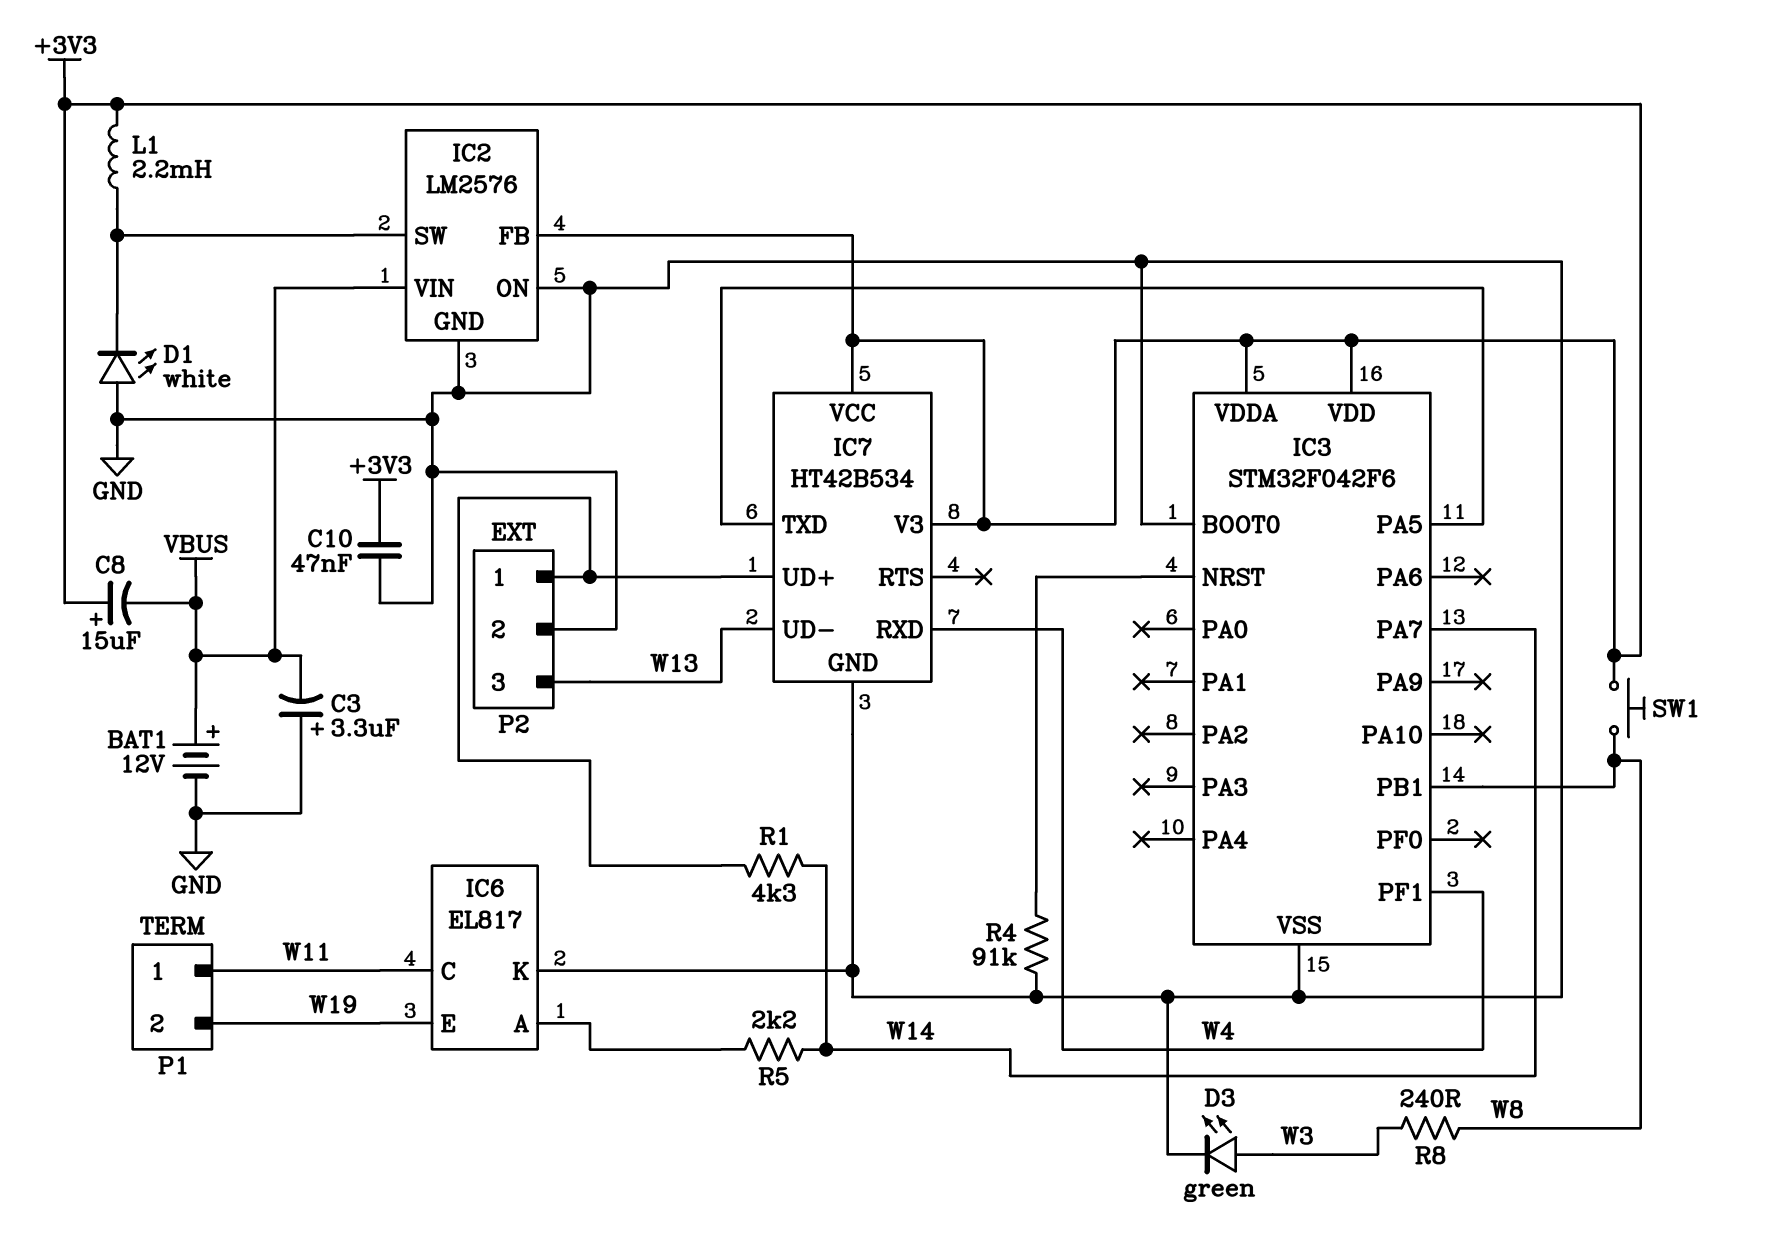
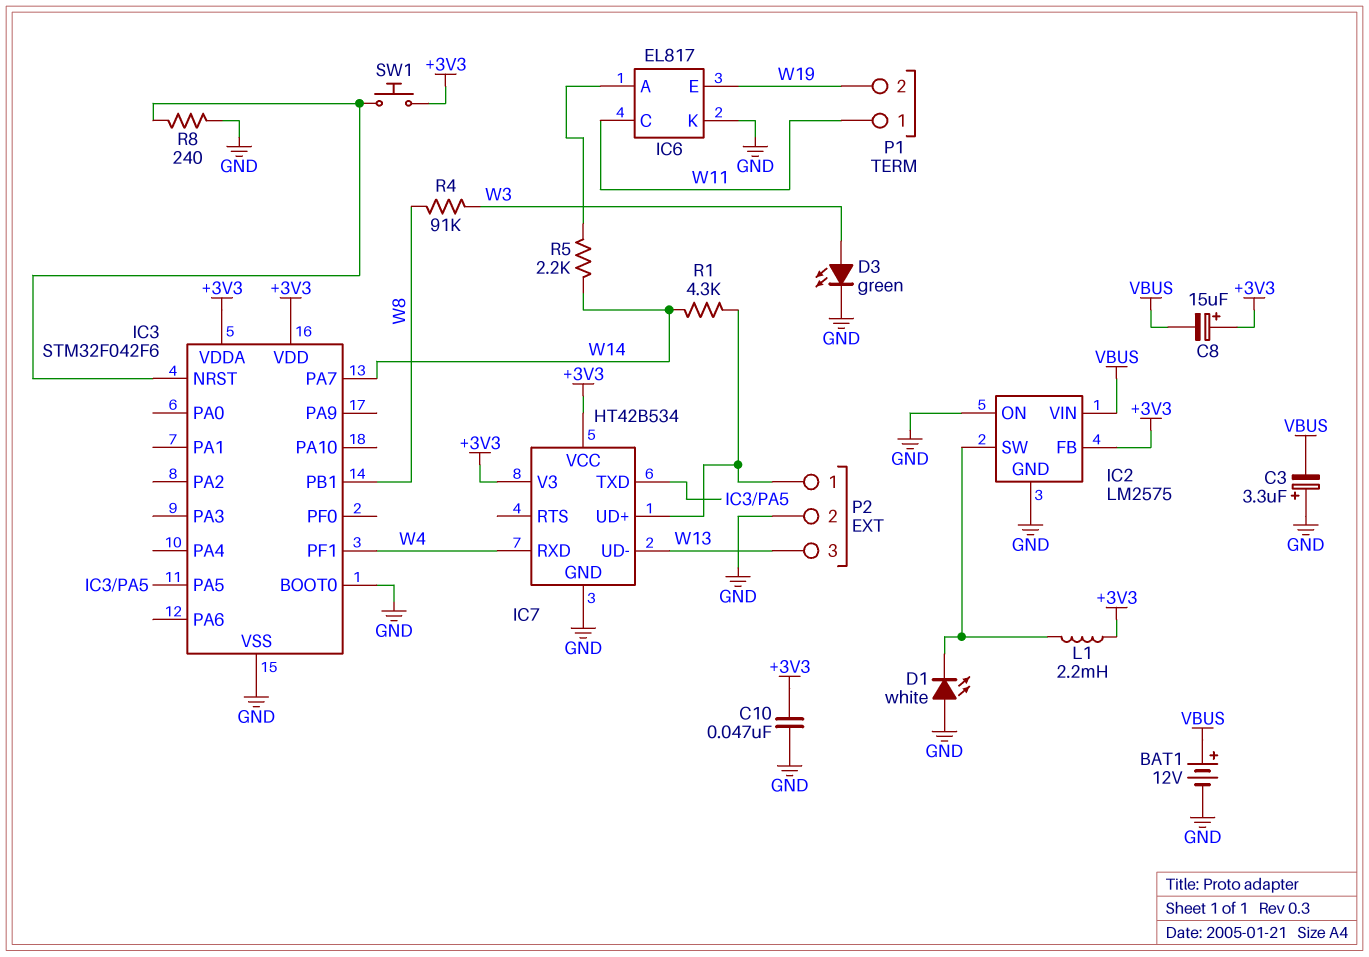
IC2: LM2576 -> LM2575
R4: 91k (GND, IC3/NRST) -> 91k (W3, W8)
R8: 240 (W3, W8) -> 240 (GND, IC3/NRST)
SW1: button (+3V3, W8) -> button (+3V3, IC3/NRST)

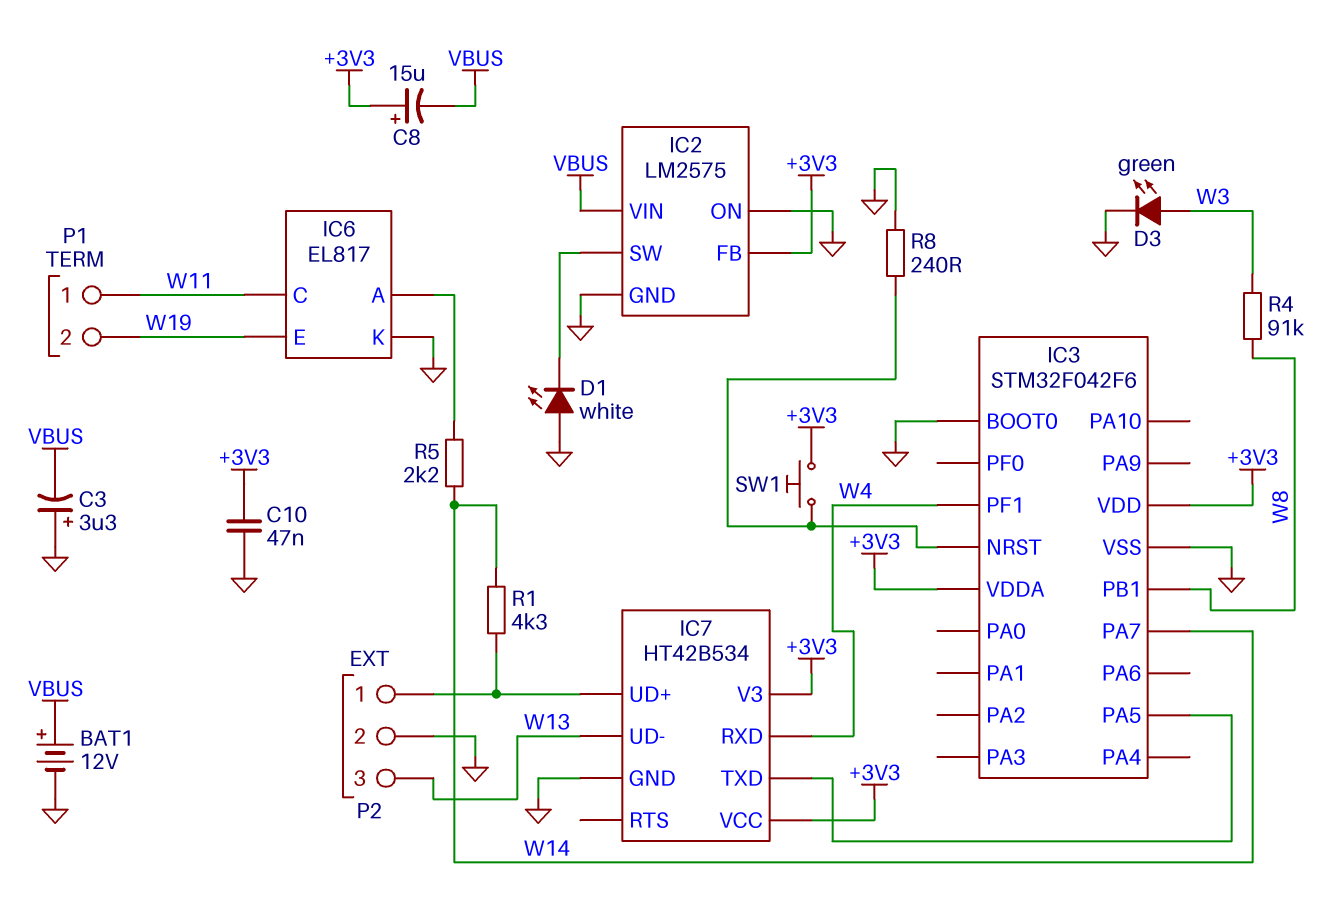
L1: 2.2mH (+3V3, IC2/SW) -> none

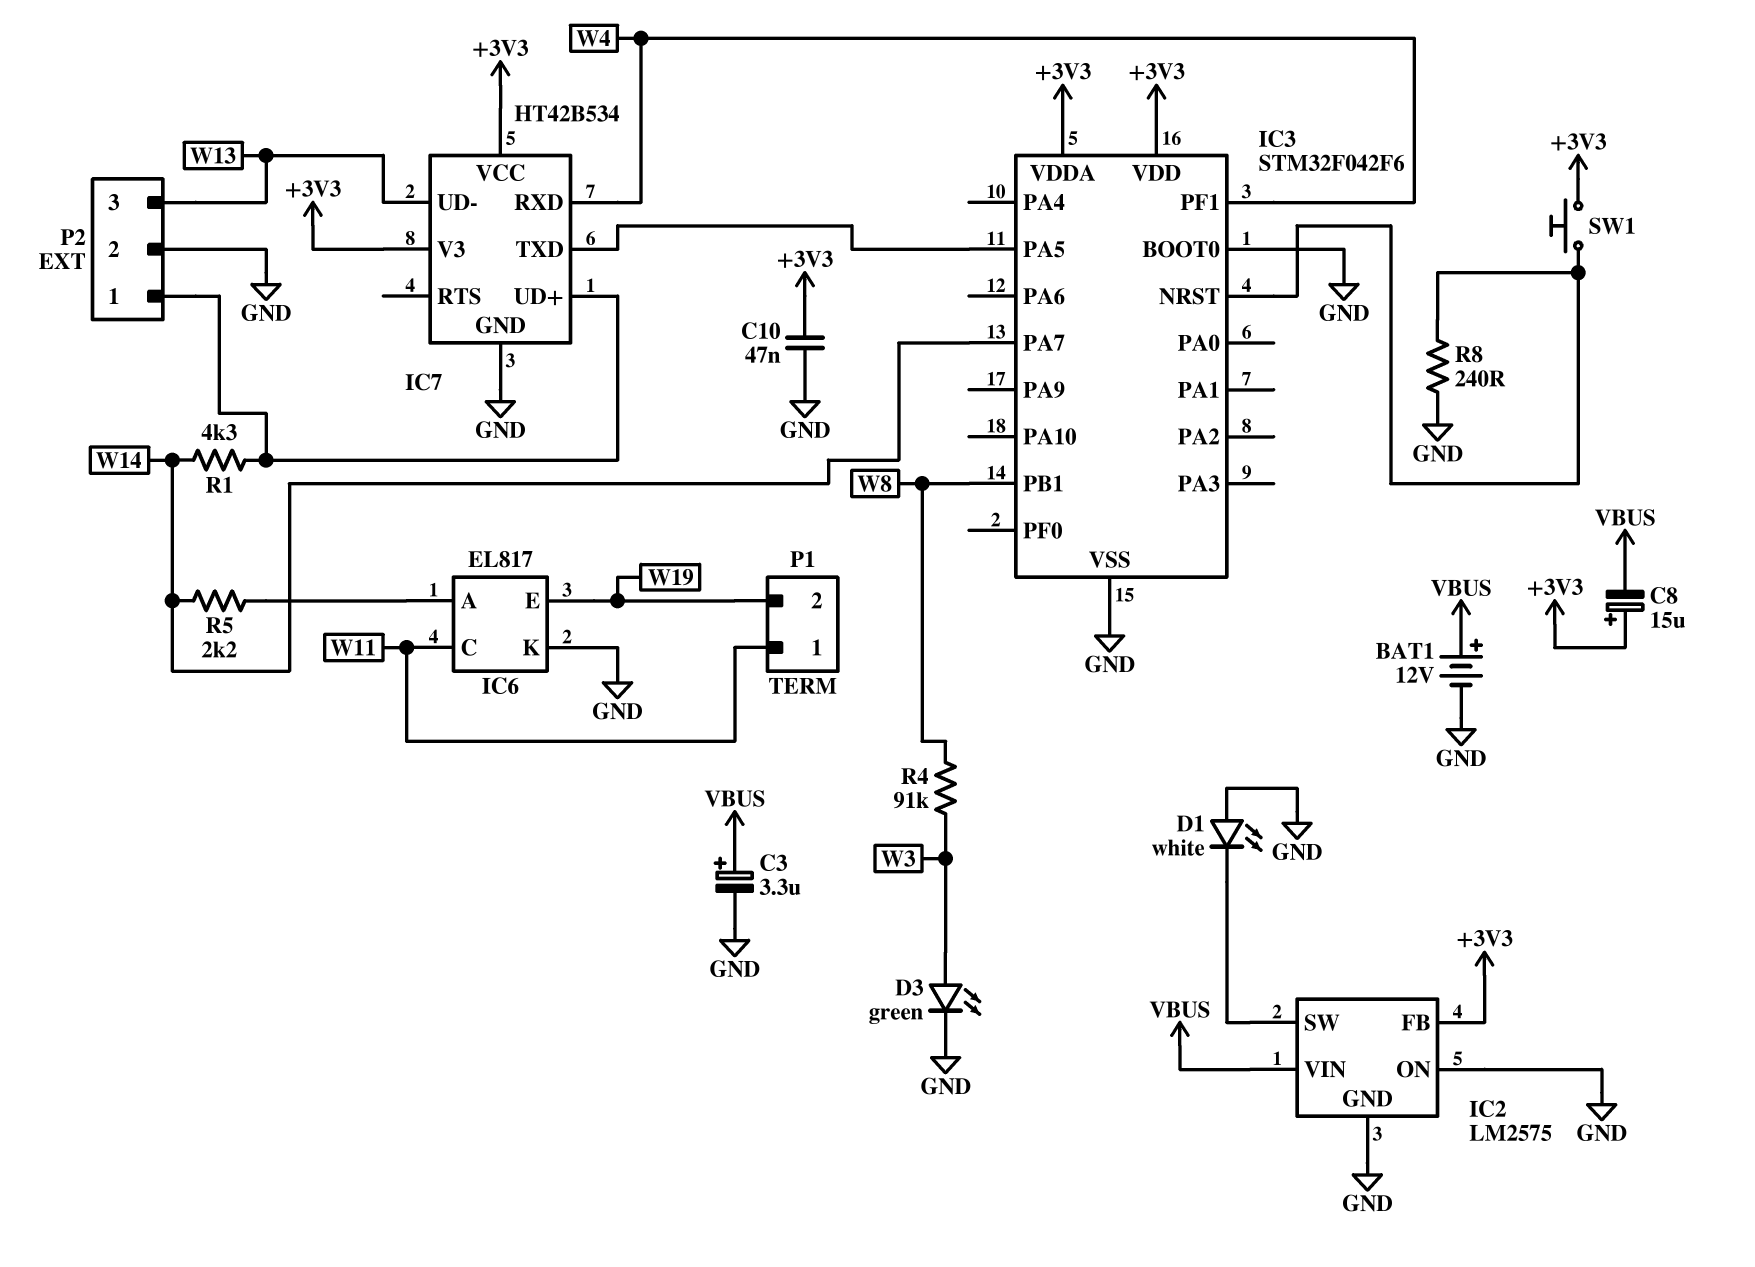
C3: 3.3uF (plus GND, minus VBUS) -> 3.3uF (plus VBUS, minus GND)

